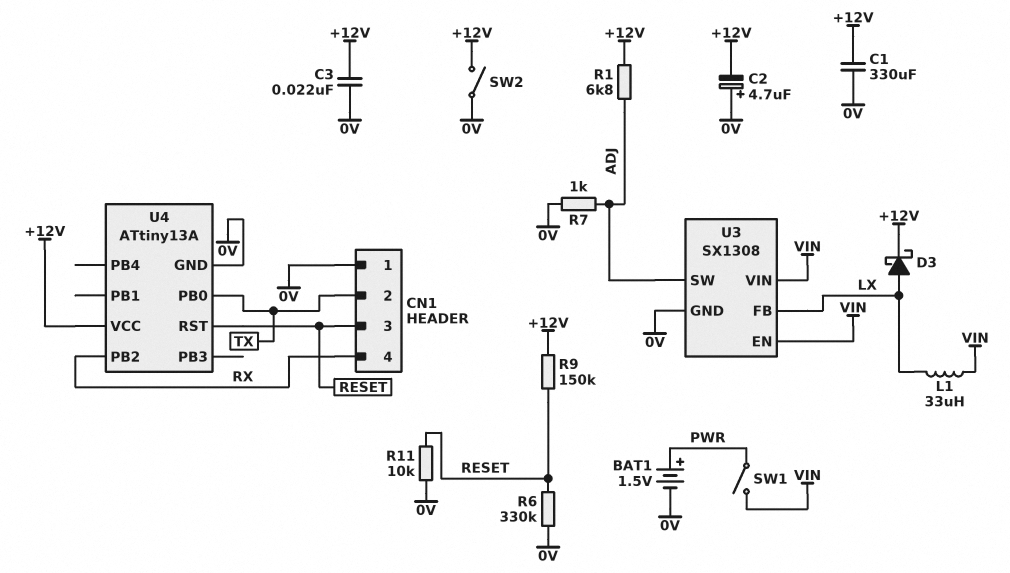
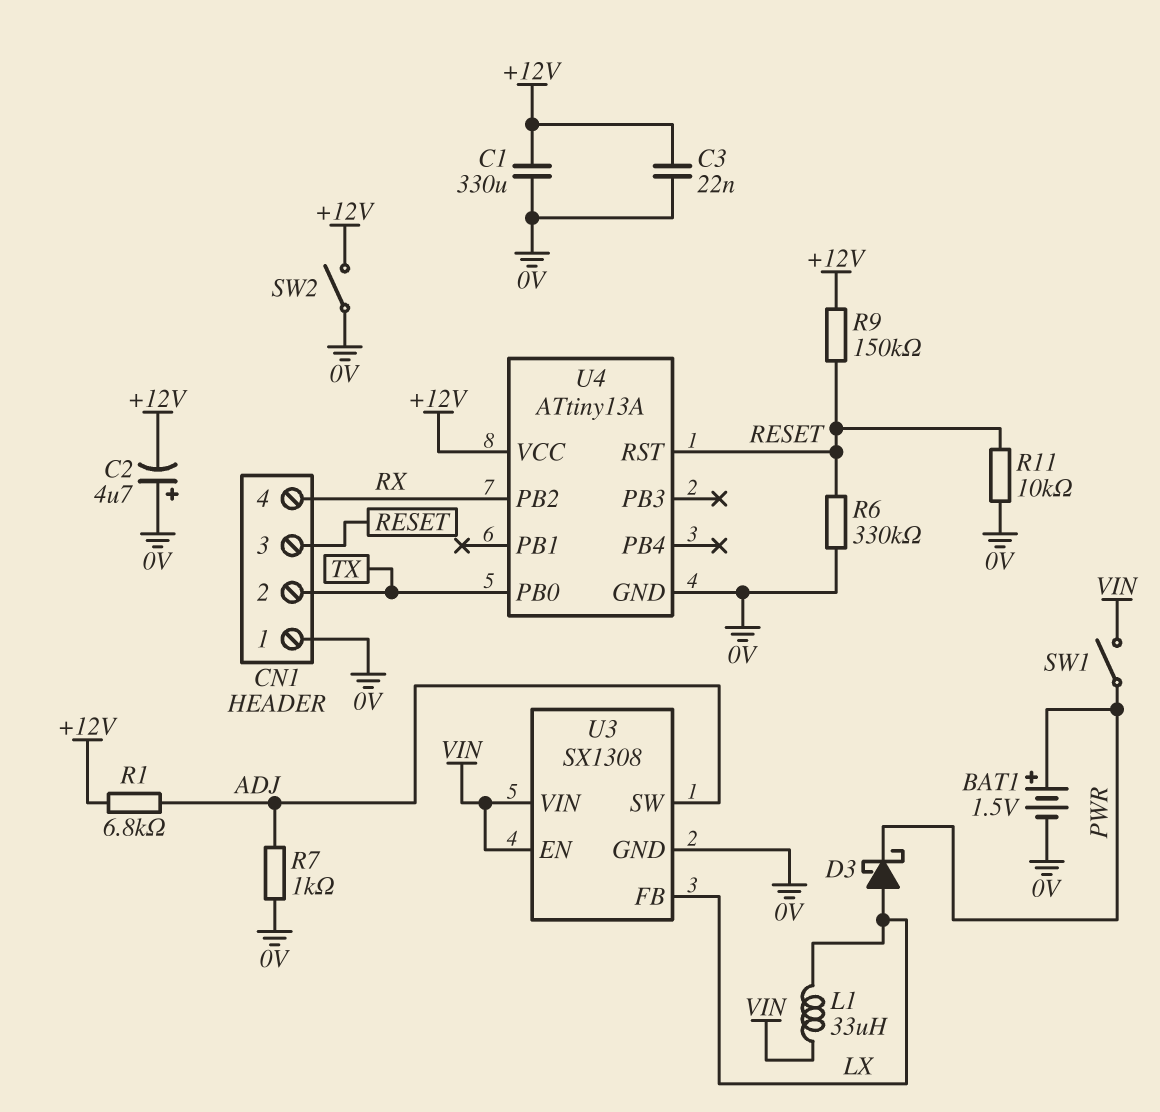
D3: schottky (A LX, K +12V) -> schottky (A LX, K PWR)

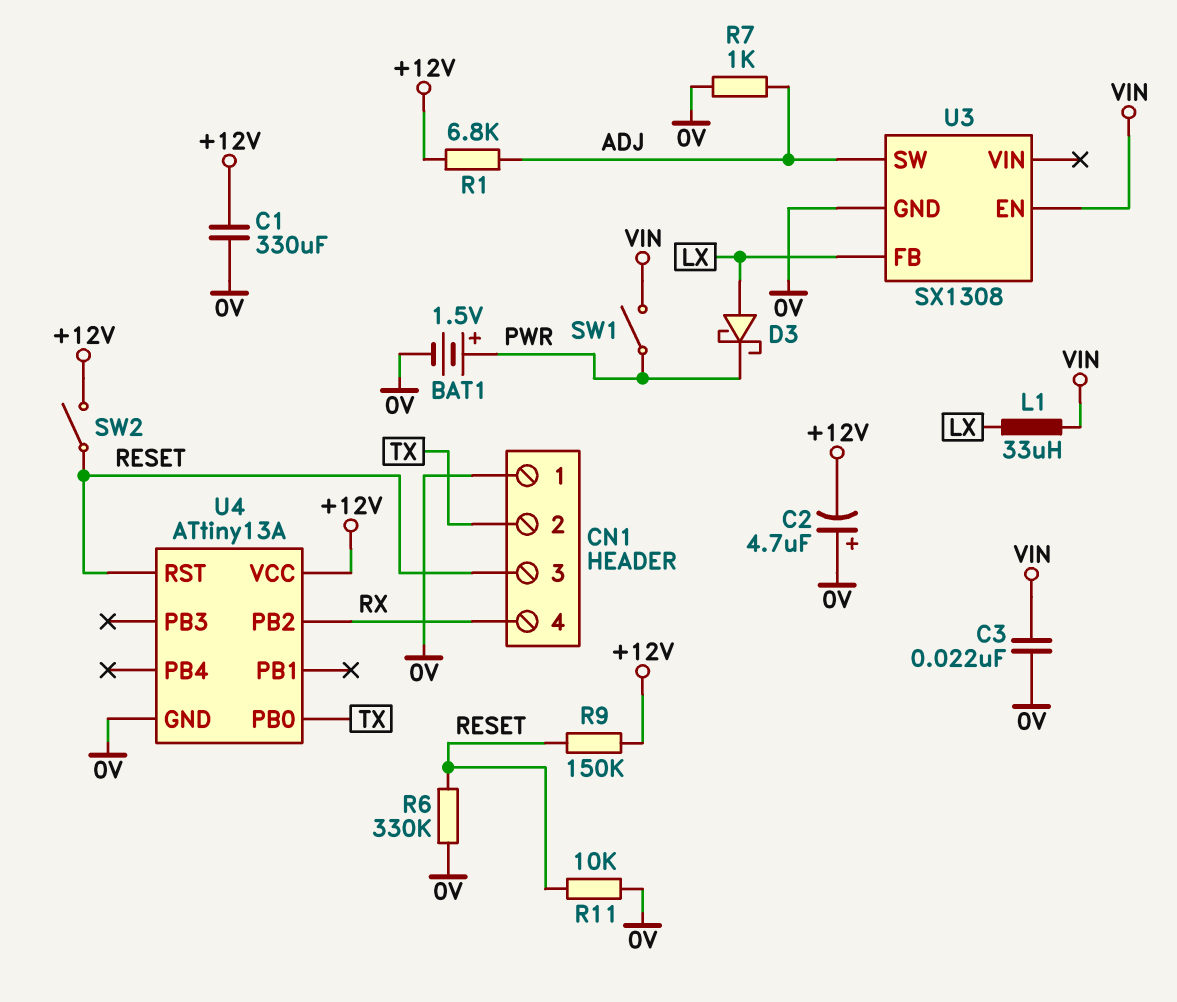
C3: 22nF (+12V, 0V) -> 22nF (0V, VIN)
SW2: switch (+12V, 0V) -> switch (+12V, RESET)
U3 pin VIN: VIN -> none

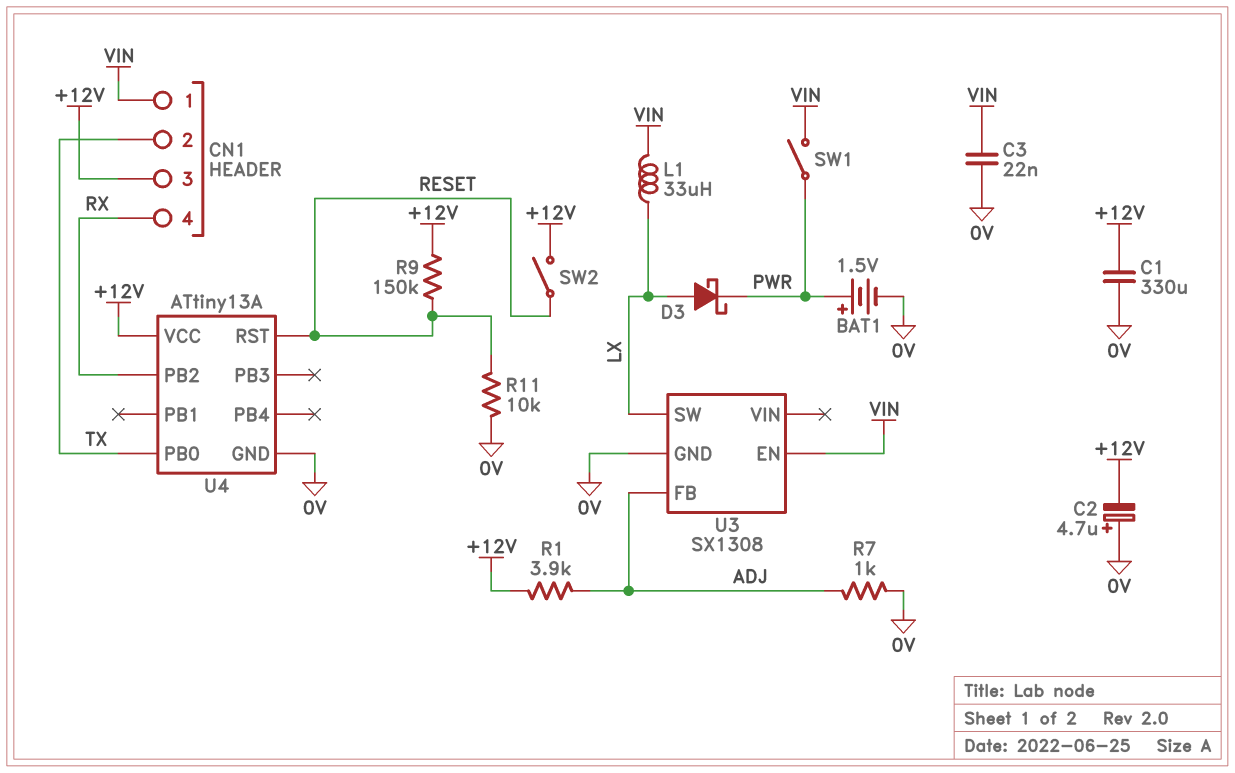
CN1 pin 1: 0V -> VIN
CN1 pin 3: RESET -> +12V
R1: 6.8k (+12V, ADJ) -> 3.9k (+12V, ADJ)
R6: 330k (0V, RESET) -> none
U3 pin FB: LX -> ADJ
U3 pin SW: ADJ -> LX

